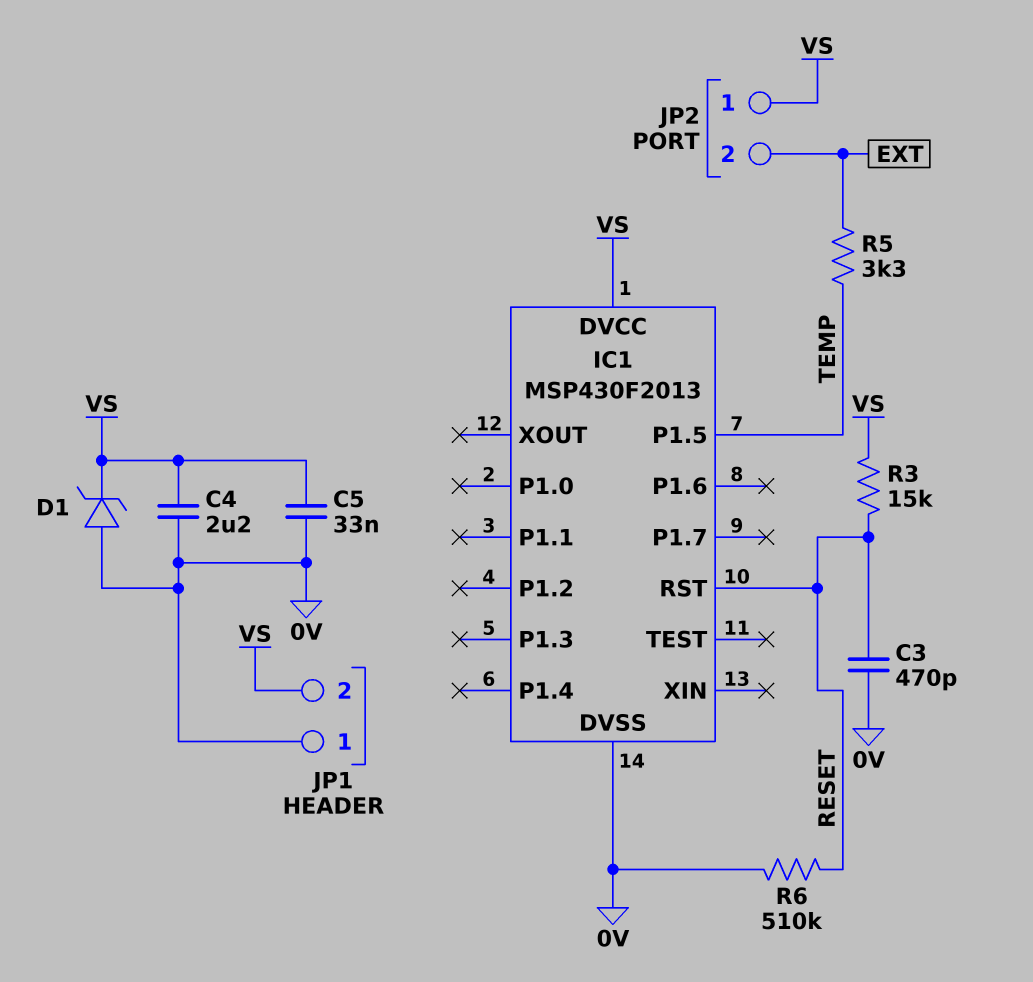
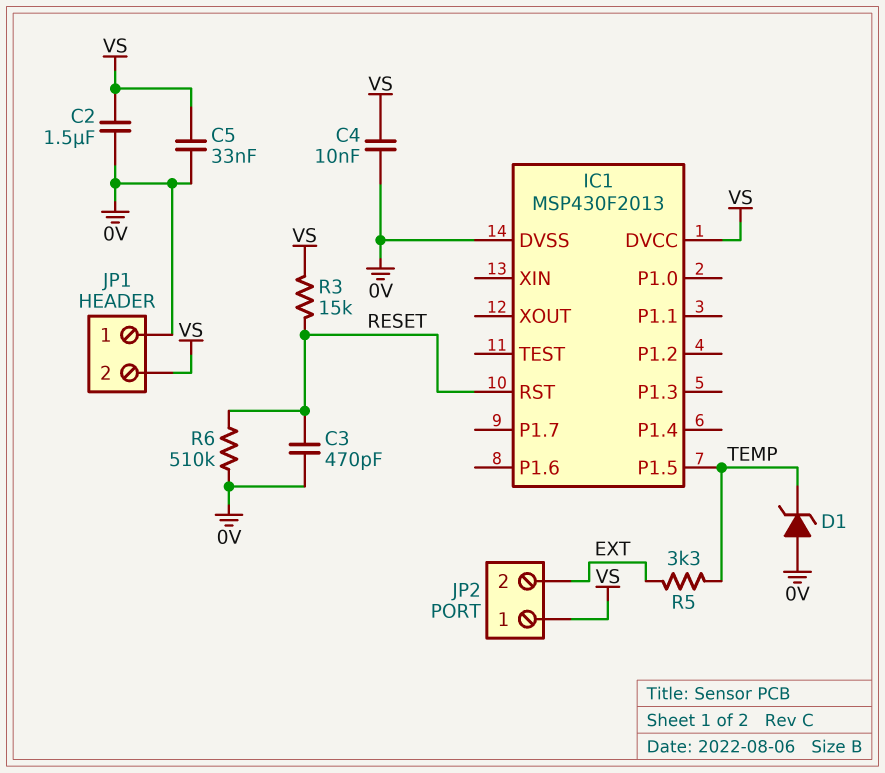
C2: none -> 1.5uF (0V, VS)
C4: 2.2uF (0V, VS) -> 10nF (0V, VS)
D1: zener (A 0V, K VS) -> zener (A 0V, K TEMP)

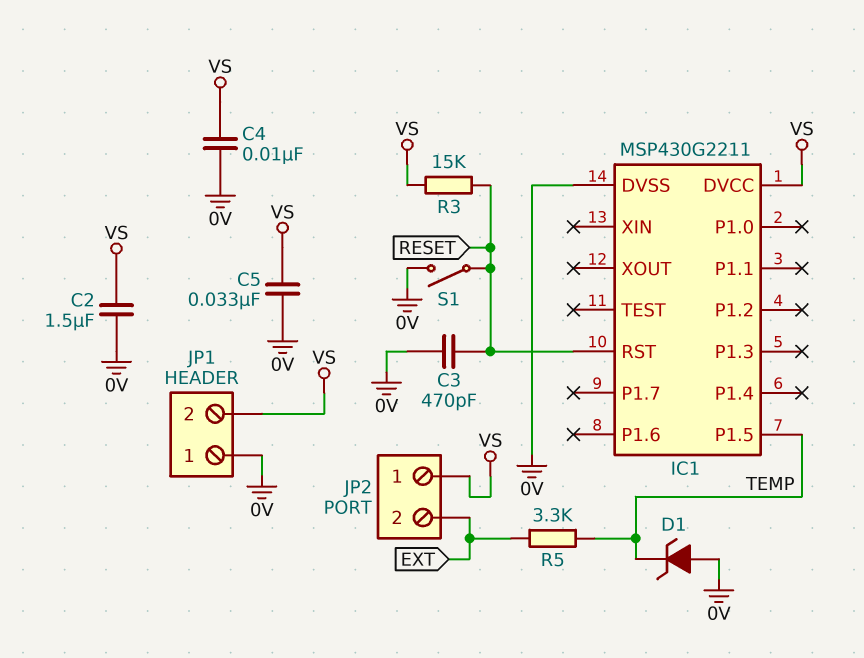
IC1: MSP430F2013 -> MSP430G2211
R6: 510k (0V, RESET) -> none
S1: none -> switch (0V, RESET)

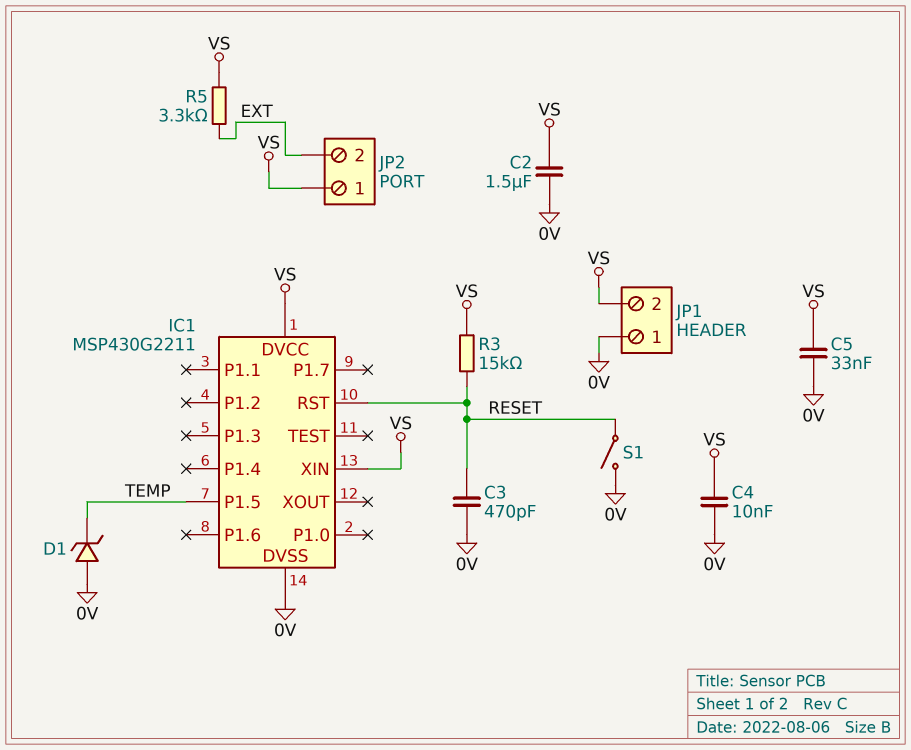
IC1 pin XIN: none -> VS
R5: 3.3k (EXT, TEMP) -> 3.3k (EXT, VS)

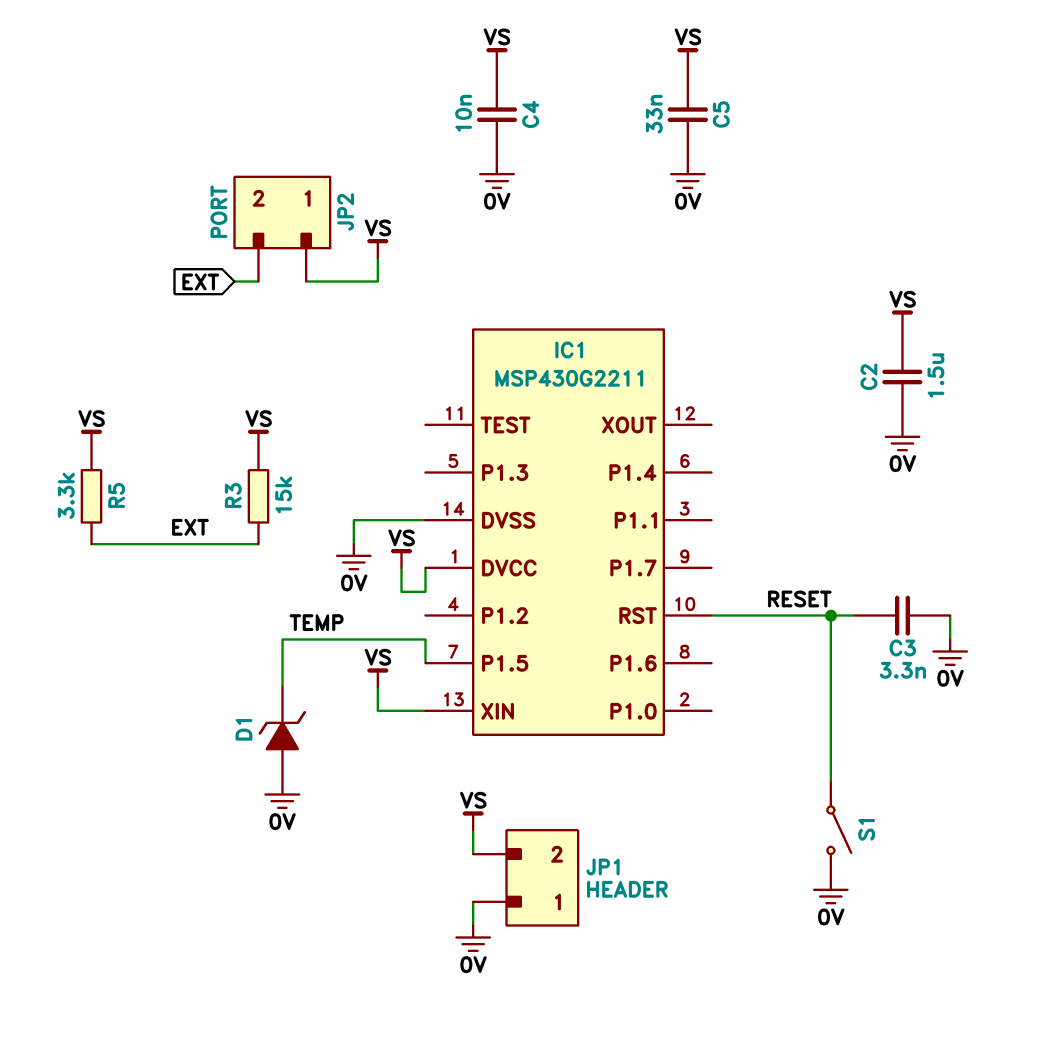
C3: 470pF (0V, RESET) -> 3.3nF (0V, RESET)
R3: 15k (RESET, VS) -> 15k (EXT, VS)

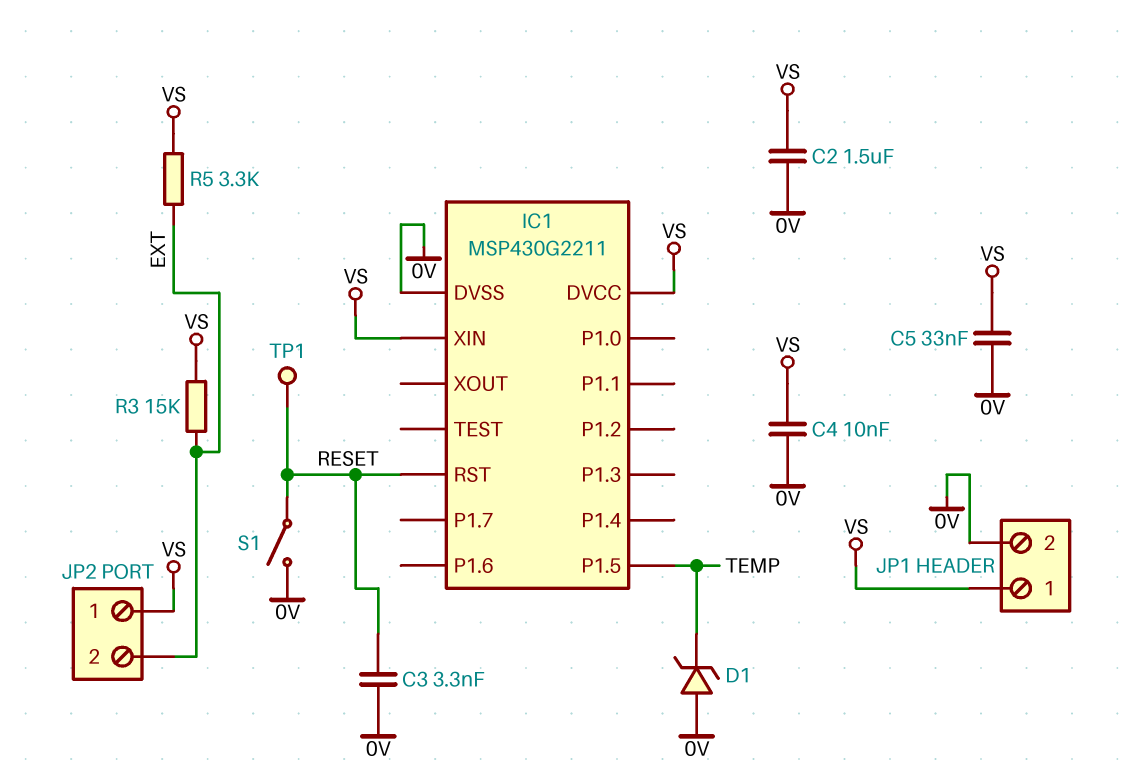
JP1 pin 1: 0V -> VS
JP1 pin 2: VS -> 0V
TP1: none -> test point (RESET)

